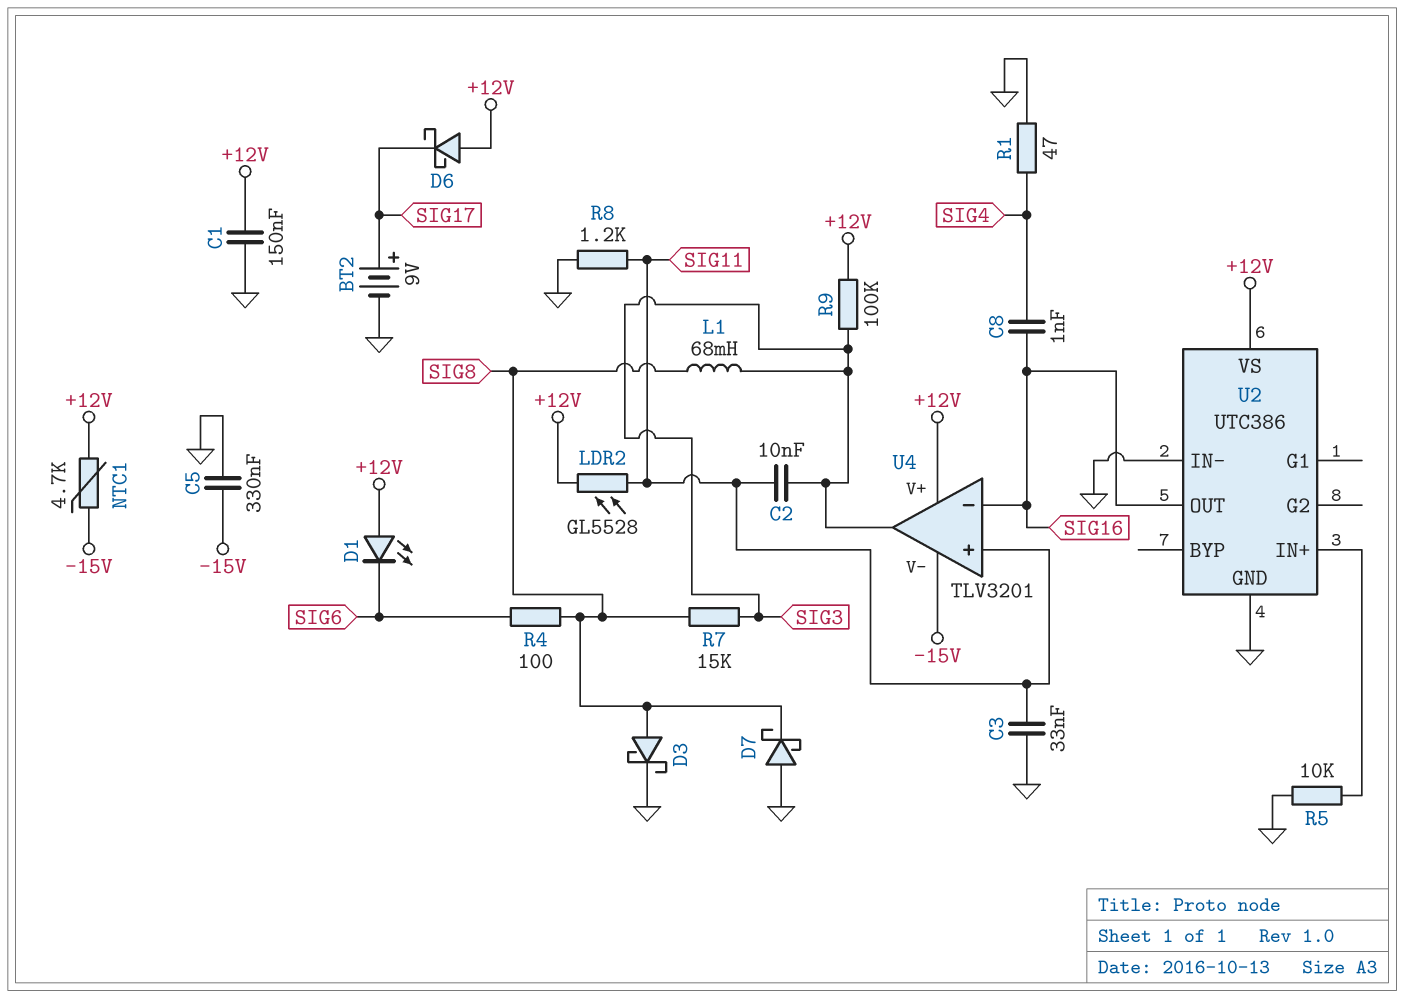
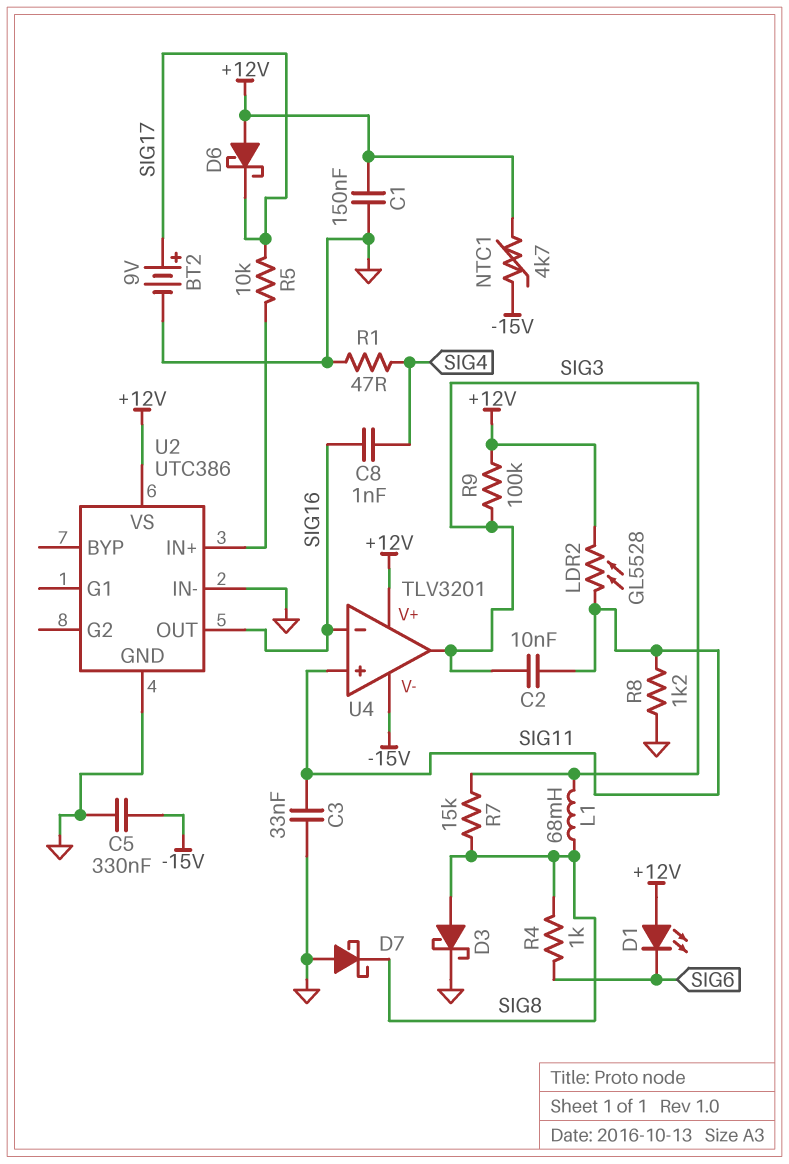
R4: 100 (SIG6, SIG8) -> 1k (SIG6, SIG8)
R5: 10k (GND, U2/IN+) -> 10k (SIG17, U2/IN+)

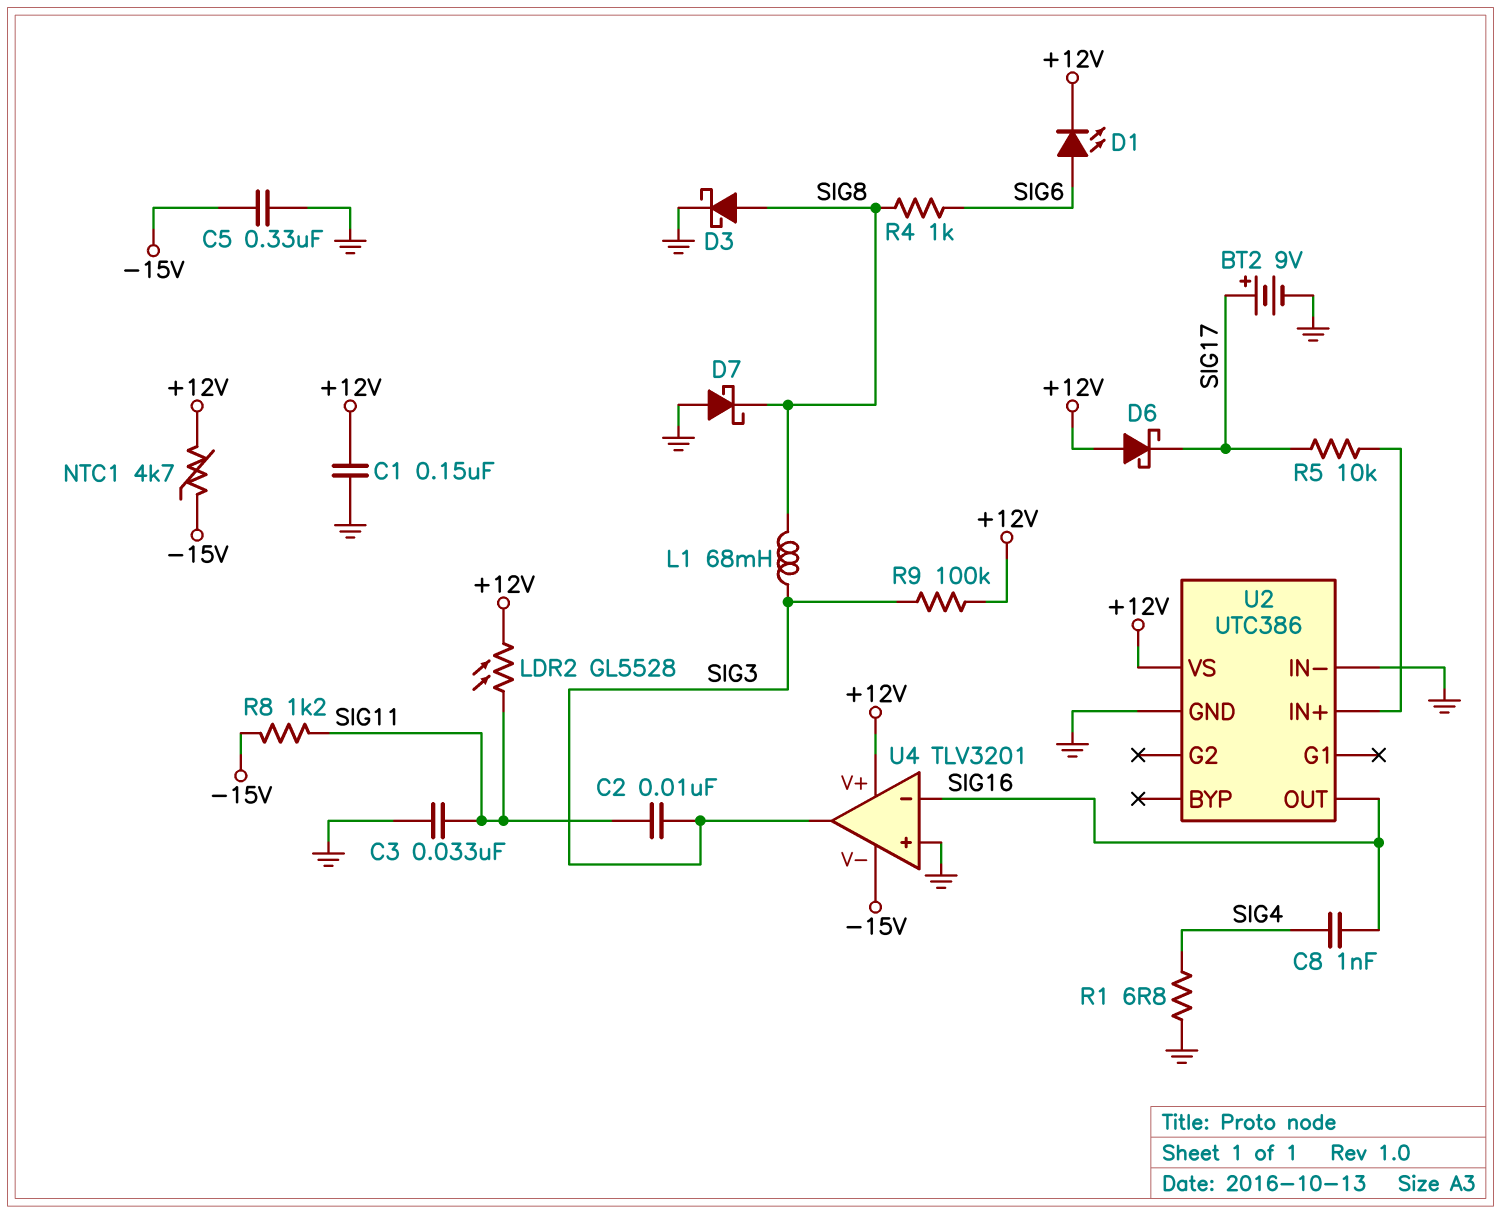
D1: LED (A +12V, K SIG6) -> LED (A SIG6, K +12V)
R1: 47 (GND, SIG4) -> 6.8 (GND, SIG4)
R7: 15k (SIG3, SIG8) -> none
R8: 1.2k (GND, SIG11) -> 1.2k (-15V, SIG11)
U4 pin in+: SIG11 -> GND

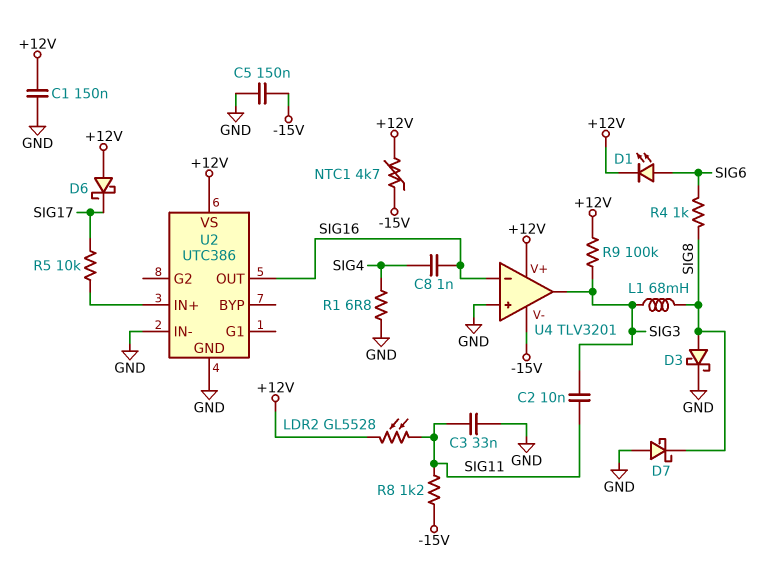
BT2: 9V (plus SIG17, minus GND) -> none
C5: 330nF (-15V, GND) -> 150nF (-15V, GND)

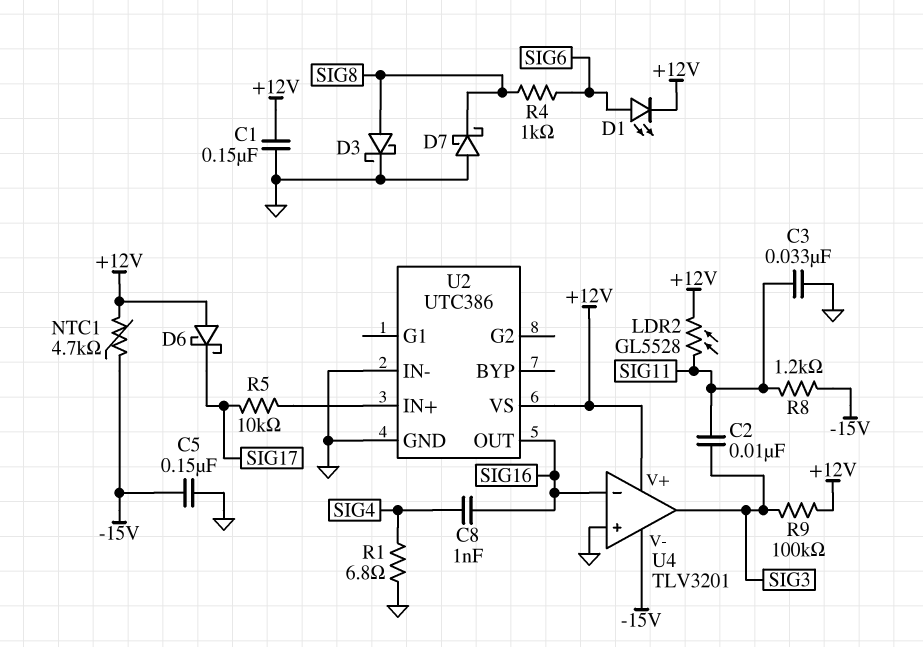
L1: 68mH (SIG3, SIG8) -> none

